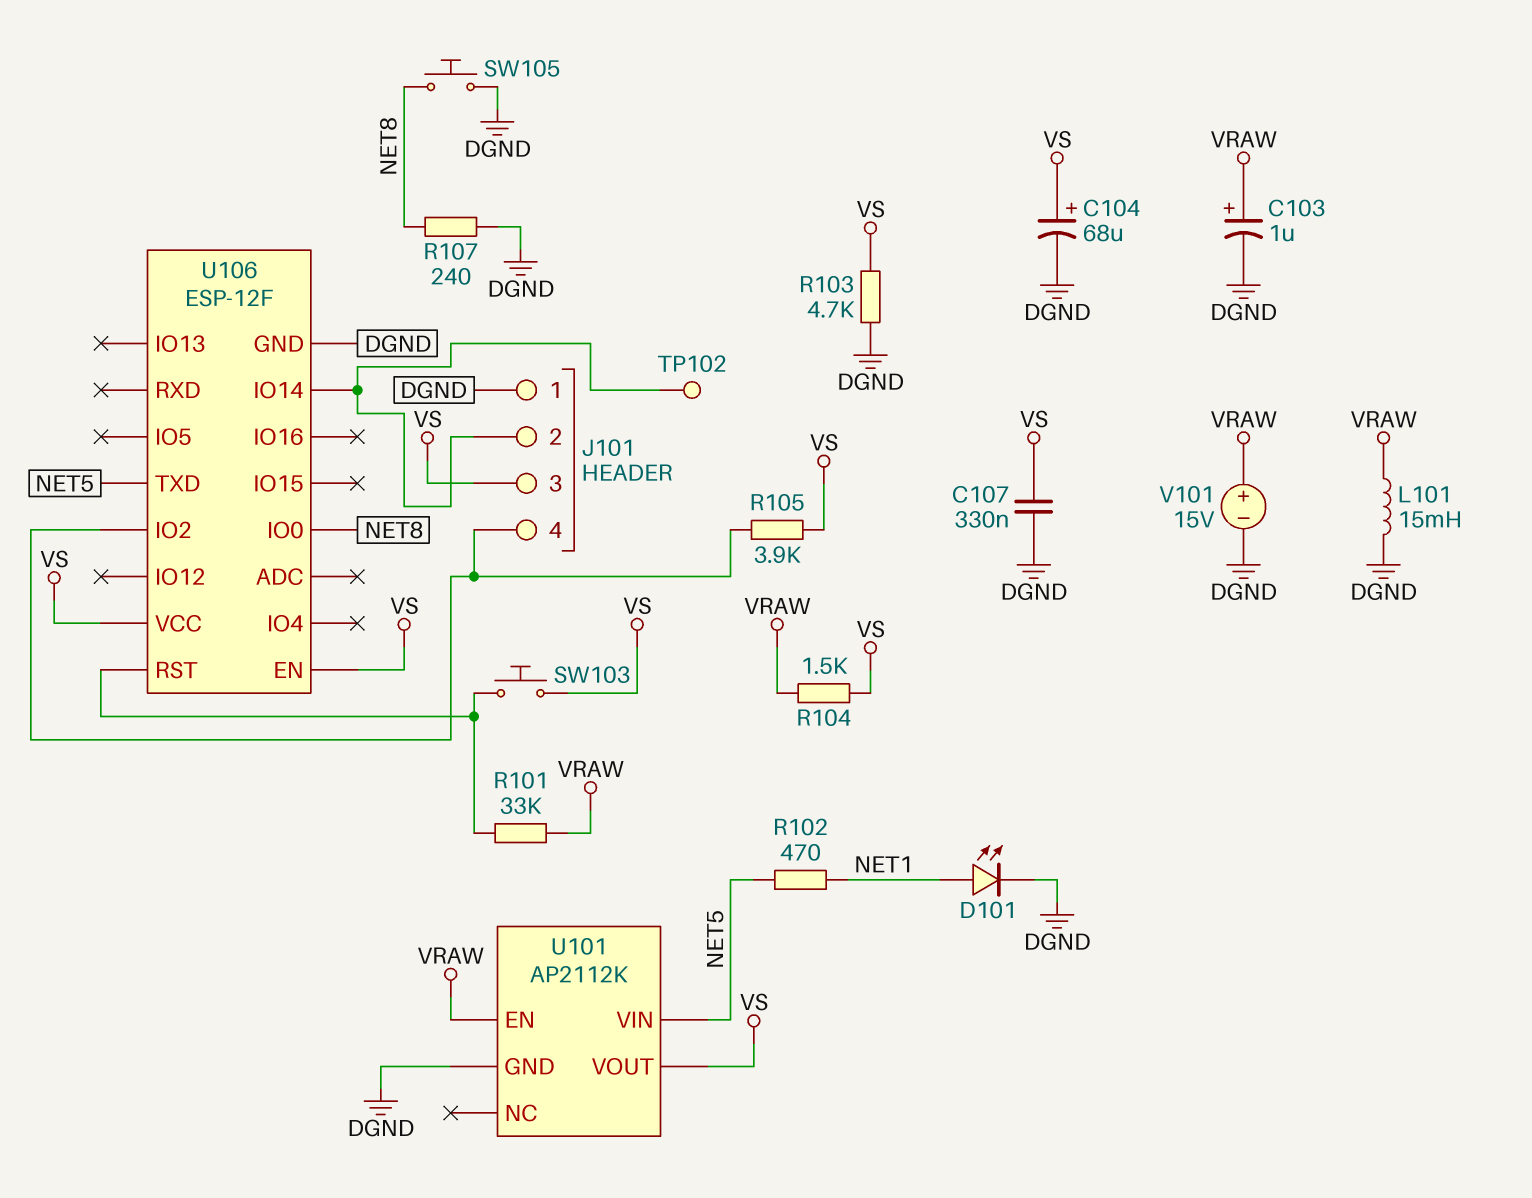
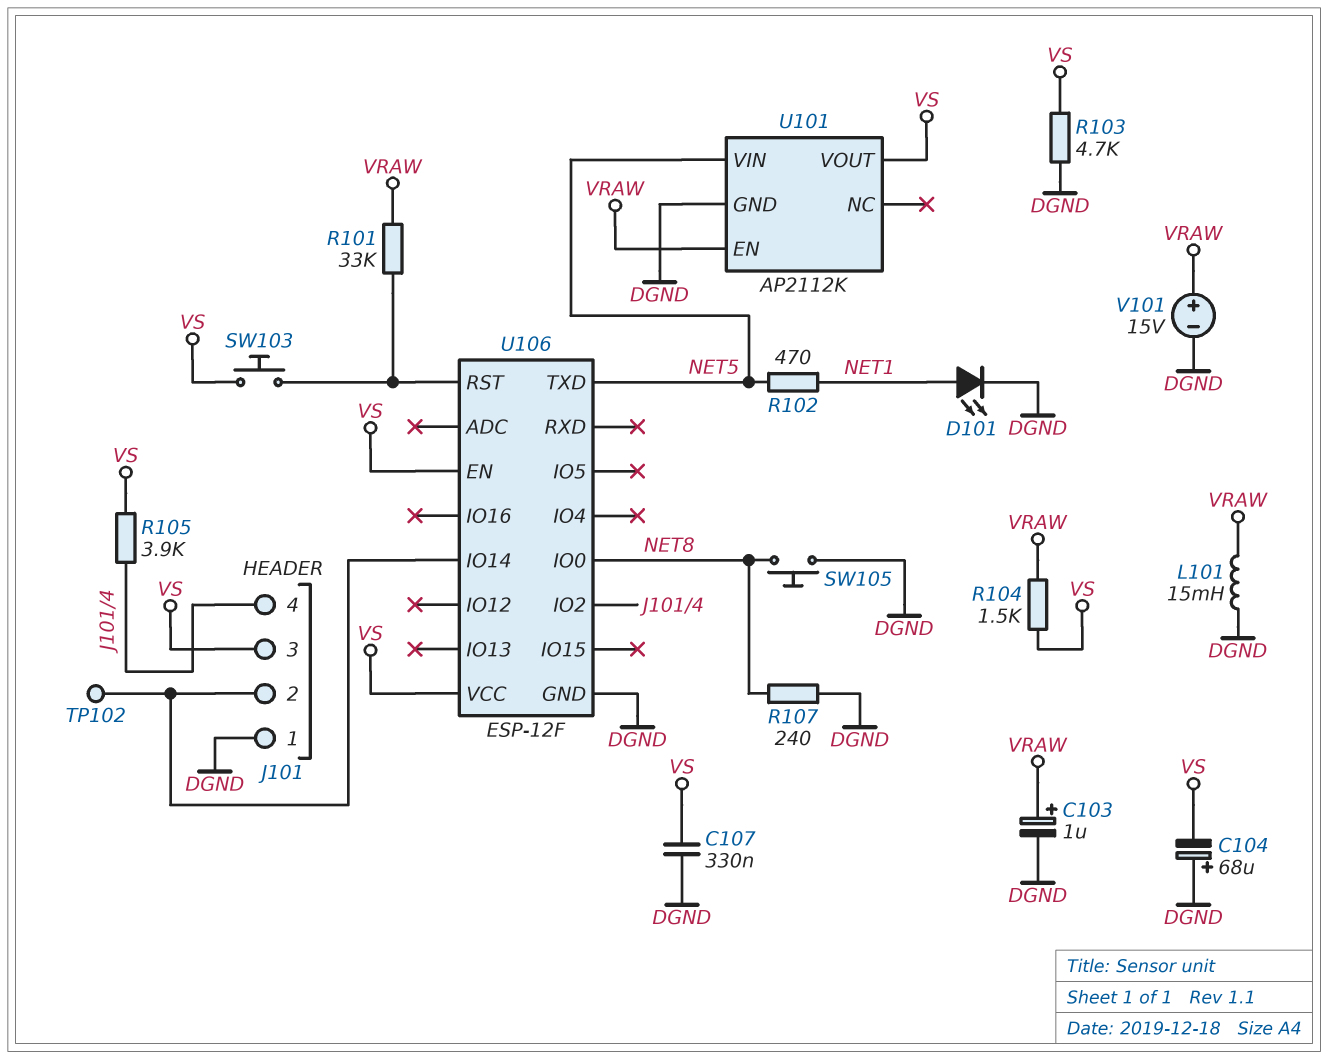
C104: 68uF (plus VS, minus DGND) -> 68uF (plus DGND, minus VS)

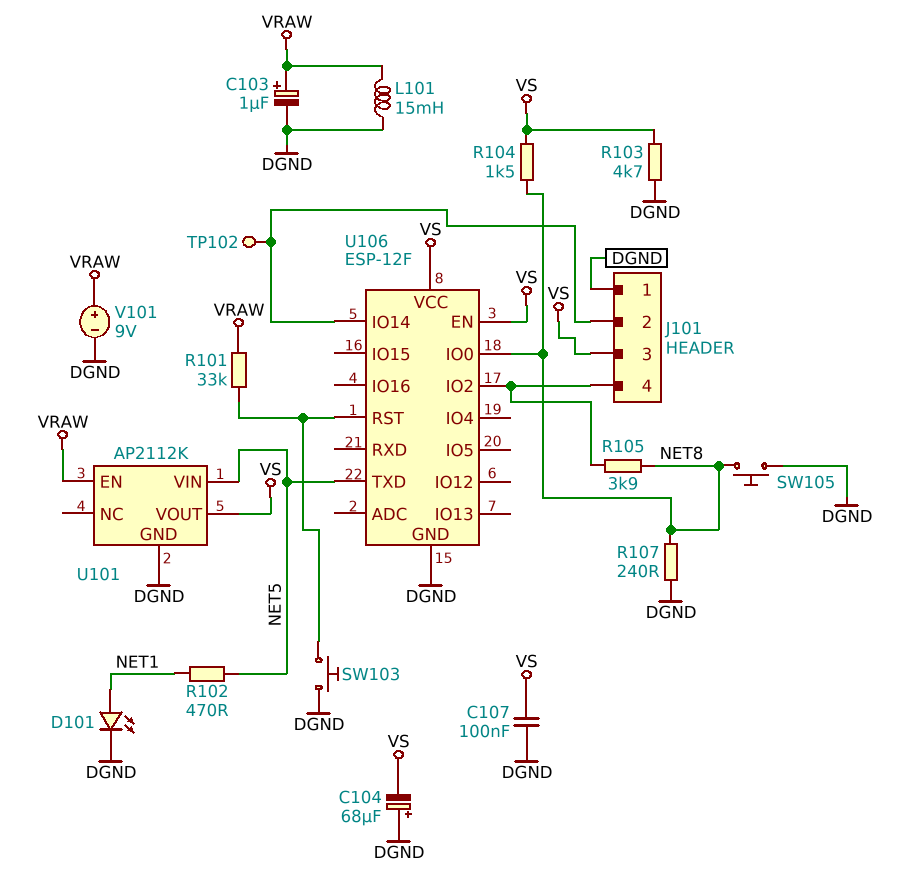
C107: 330nF (DGND, VS) -> 100nF (DGND, VS)
R104: 1.5k (VRAW, VS) -> 1.5k (NET8, VS)
R105: 3.9k (J101/4, VS) -> 3.9k (J101/4, NET8)
SW103: button (U106/RST, VS) -> button (DGND, U106/RST)
V101: 15V (plus VRAW, minus DGND) -> 9V (plus VRAW, minus DGND)

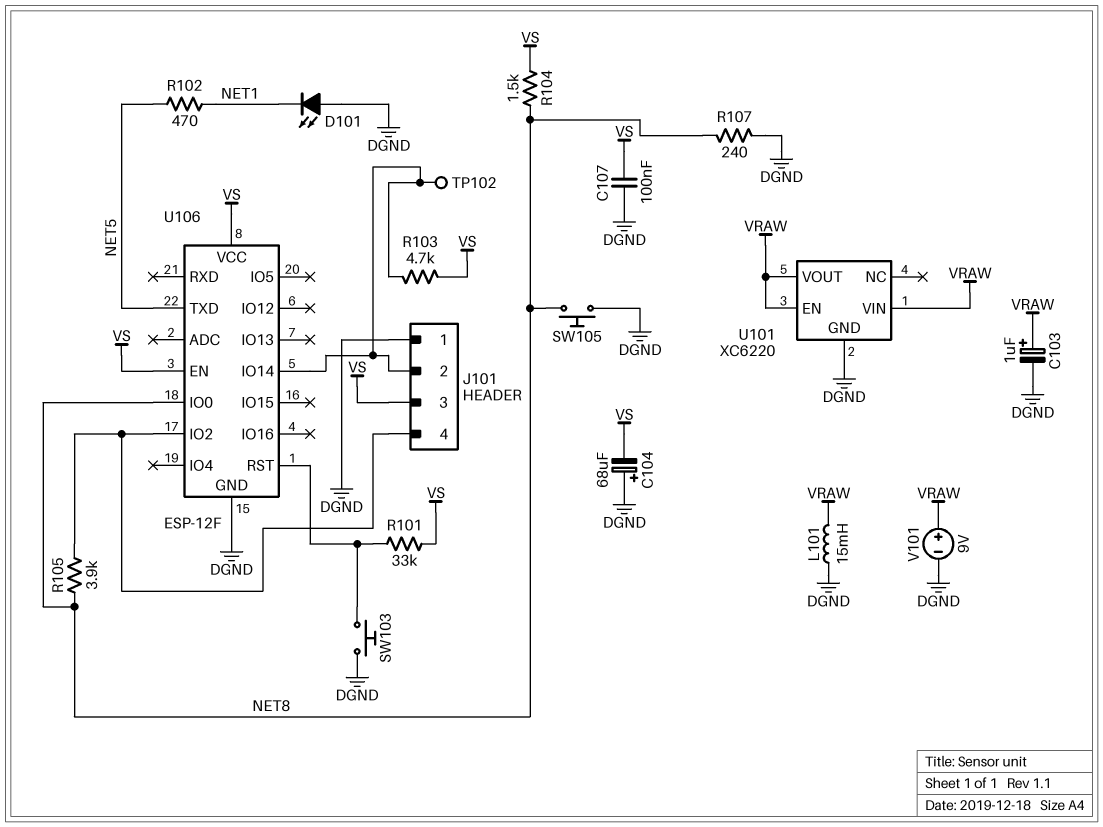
D101: LED (A NET1, K DGND) -> LED (A DGND, K NET1)
R101: 33k (U106/RST, VRAW) -> 33k (U106/RST, VS)
R103: 4.7k (DGND, VS) -> 4.7k (J101/2, VS)
U101: AP2112K -> XC6220
U101 pin VIN: NET5 -> VRAW
U101 pin VOUT: VS -> VRAW

